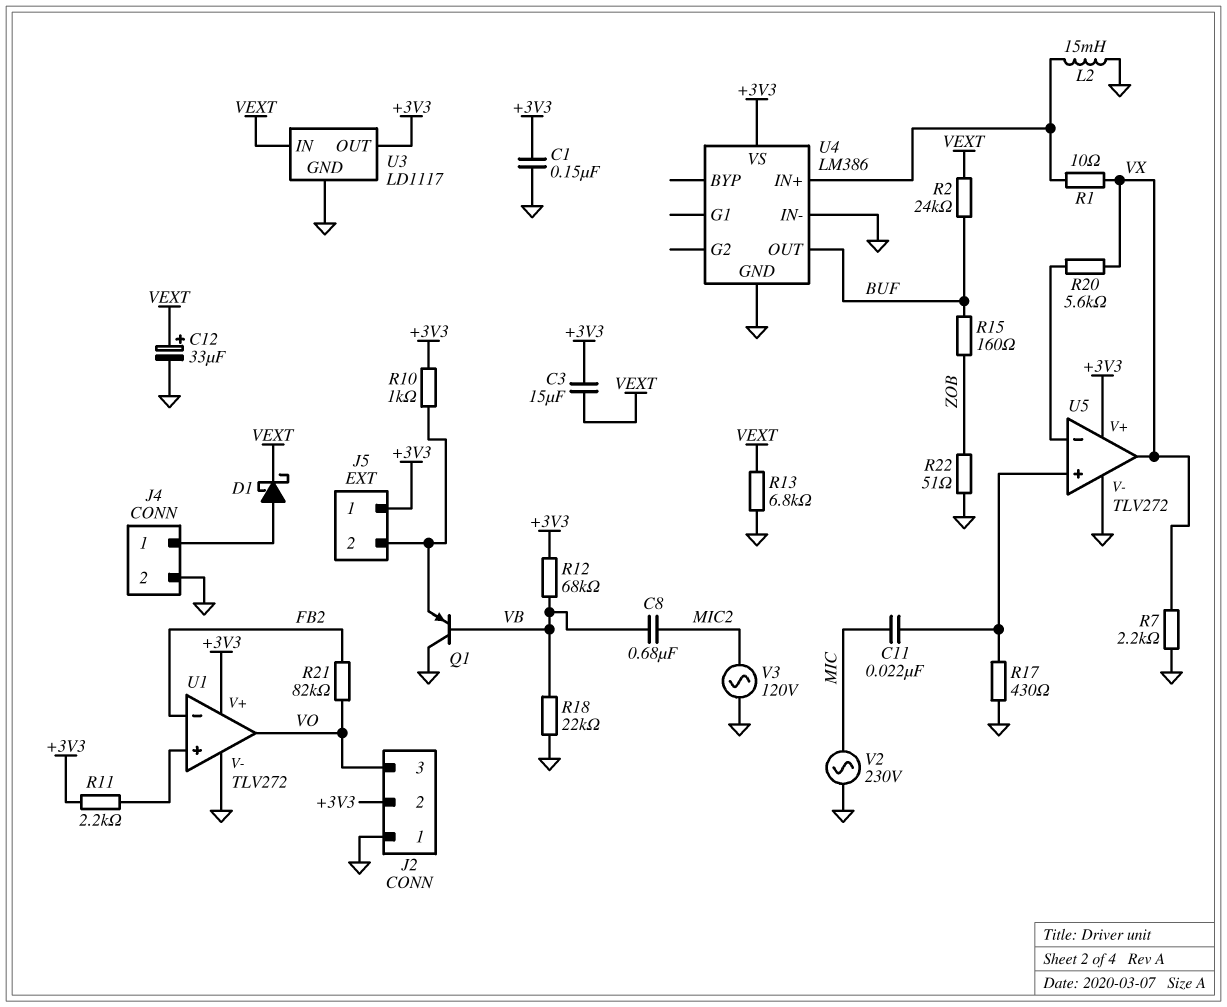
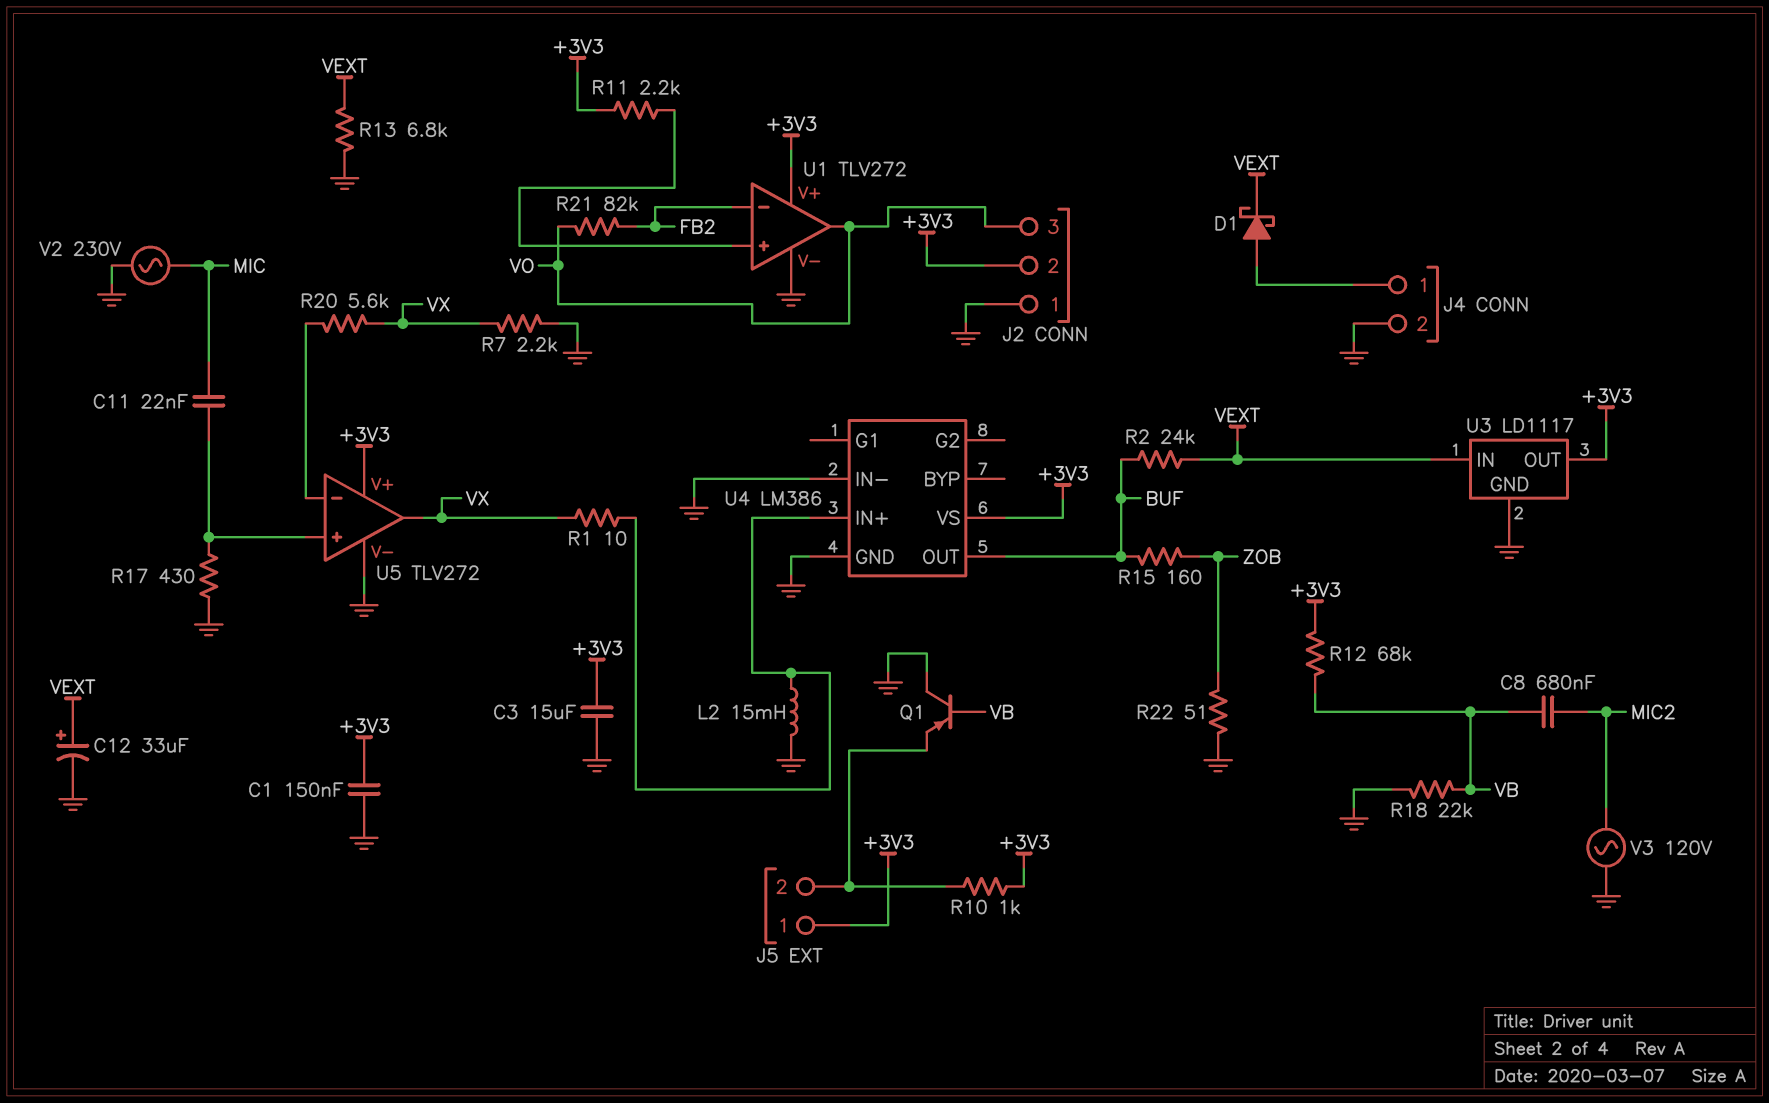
C3: 15uF (+3V3, VEXT) -> 15uF (+3V3, GND)

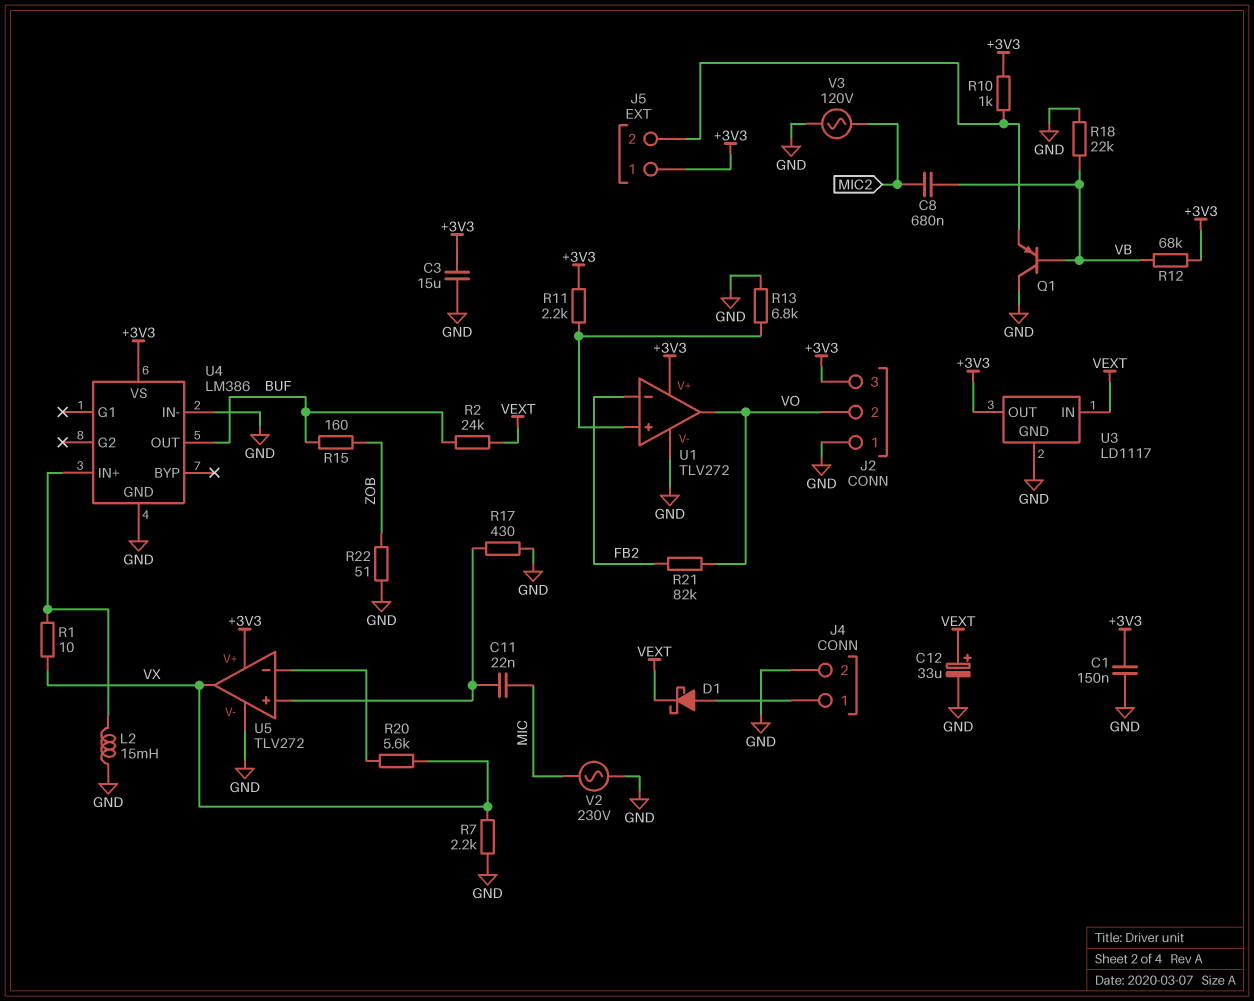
J2 pin 2: +3V3 -> VO
J2 pin 3: VO -> +3V3
R13: 6.8k (GND, VEXT) -> 6.8k (GND, U1/in+)

